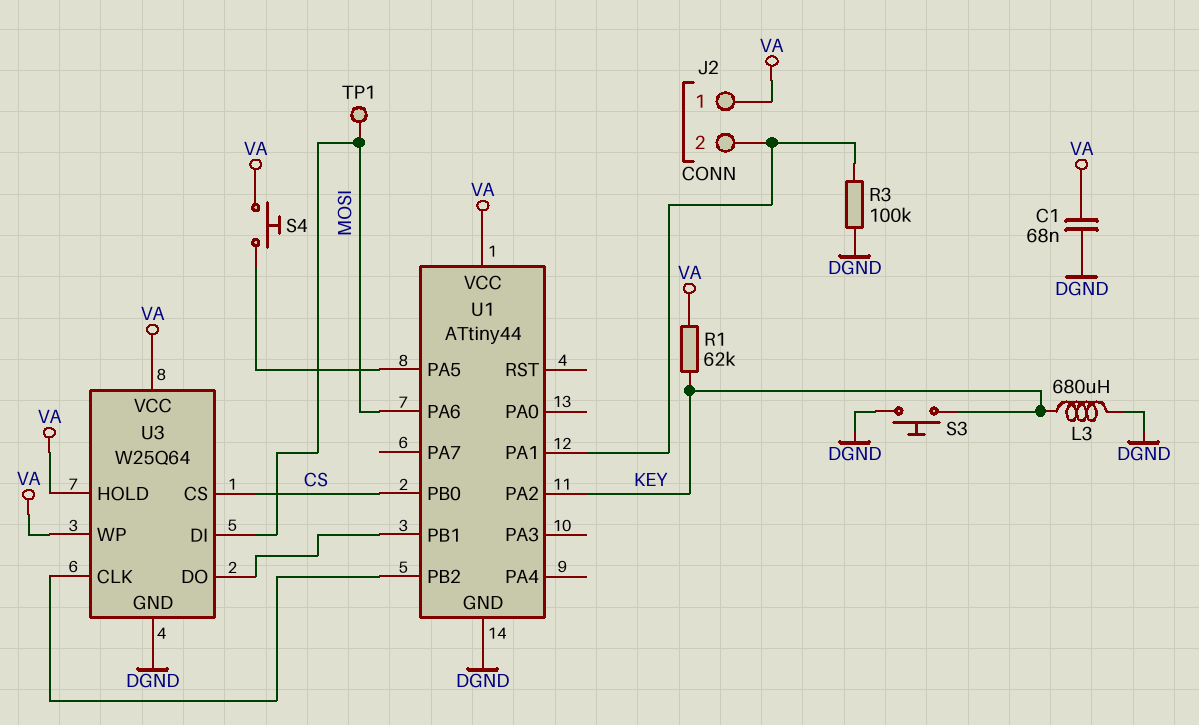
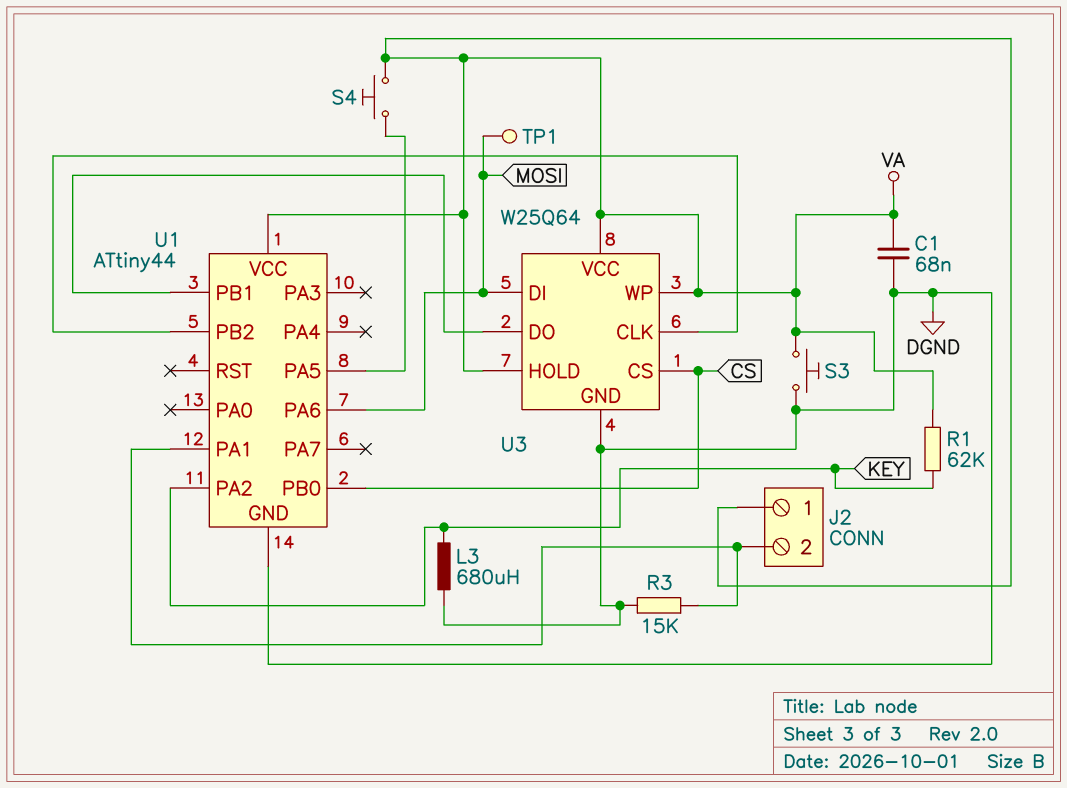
R3: 100k (DGND, J2/2) -> 15k (DGND, J2/2)
S3: button (DGND, KEY) -> button (DGND, VA)

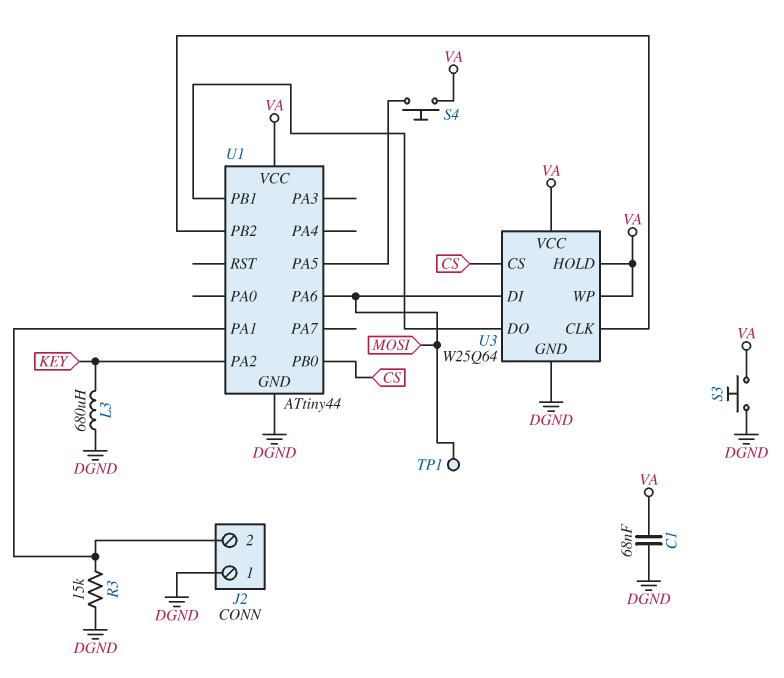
J2 pin 1: VA -> DGND
R1: 62k (KEY, VA) -> none

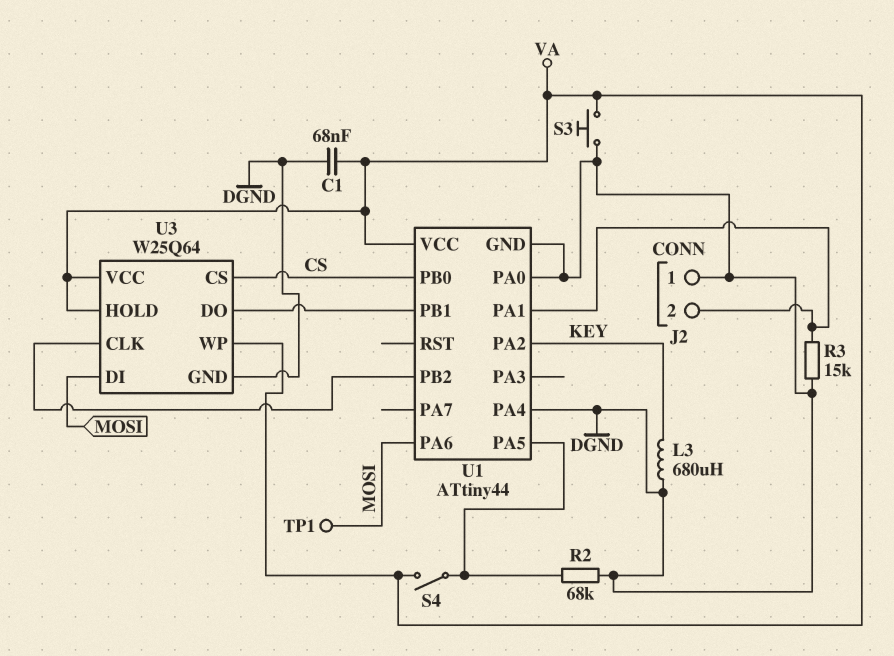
R2: none -> 68k (DGND, U1/PA5)
S4: button (U1/PA5, VA) -> switch (U1/PA5, VA)
U1 pin PA0: none -> DGND
U1 pin PA4: none -> DGND

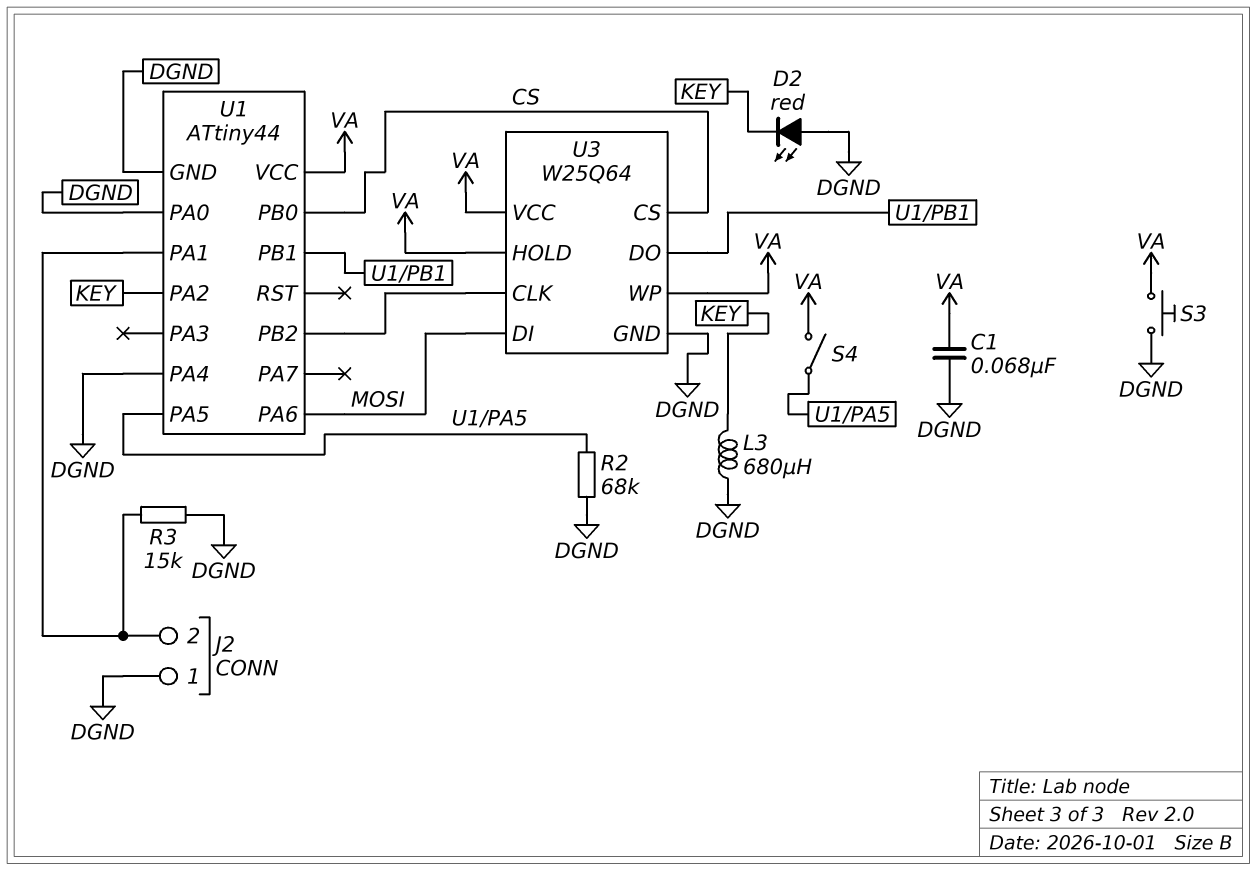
D2: none -> LED red (A DGND, K KEY)
TP1: test point (MOSI) -> none

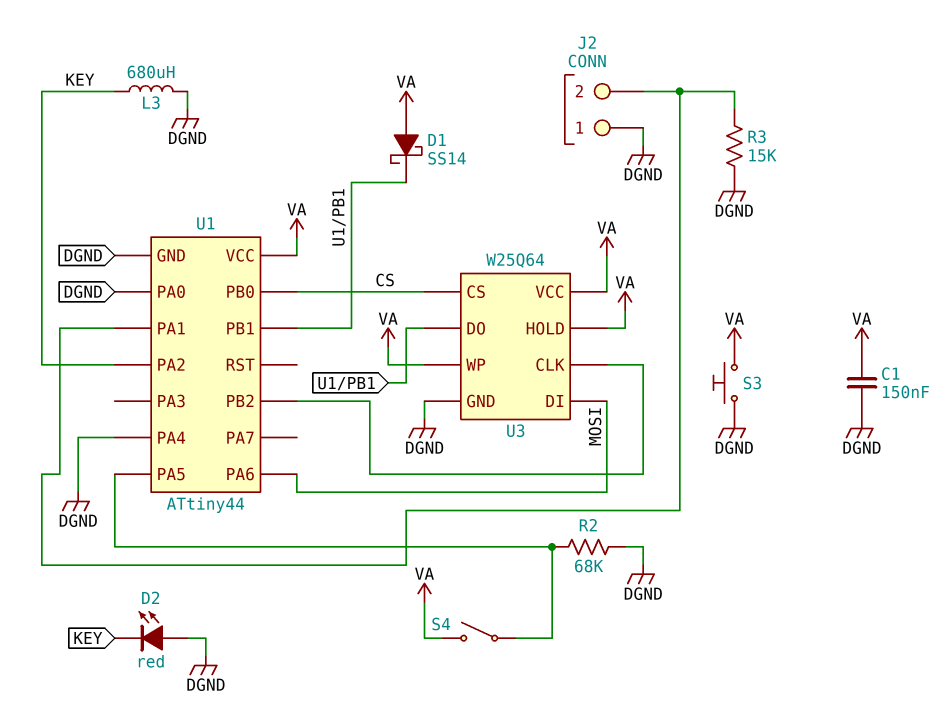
C1: 68nF (DGND, VA) -> 150nF (DGND, VA)
D1: none -> schottky SS14 (A VA, K U1/PB1)

